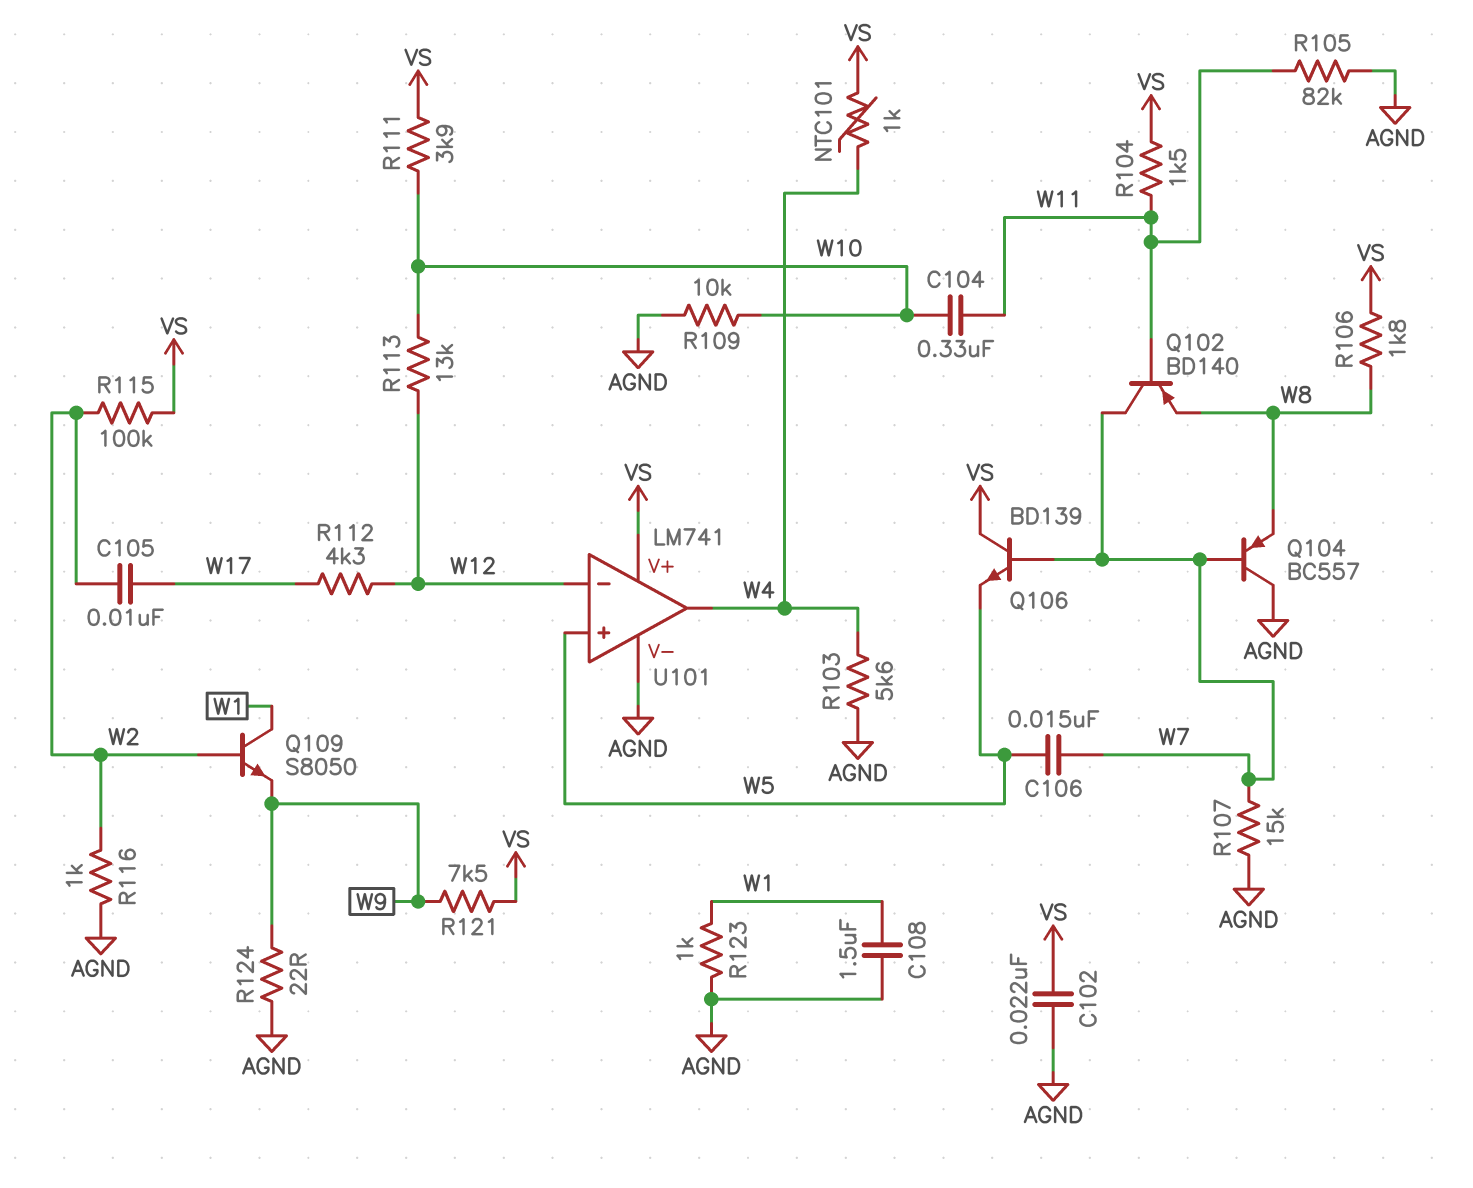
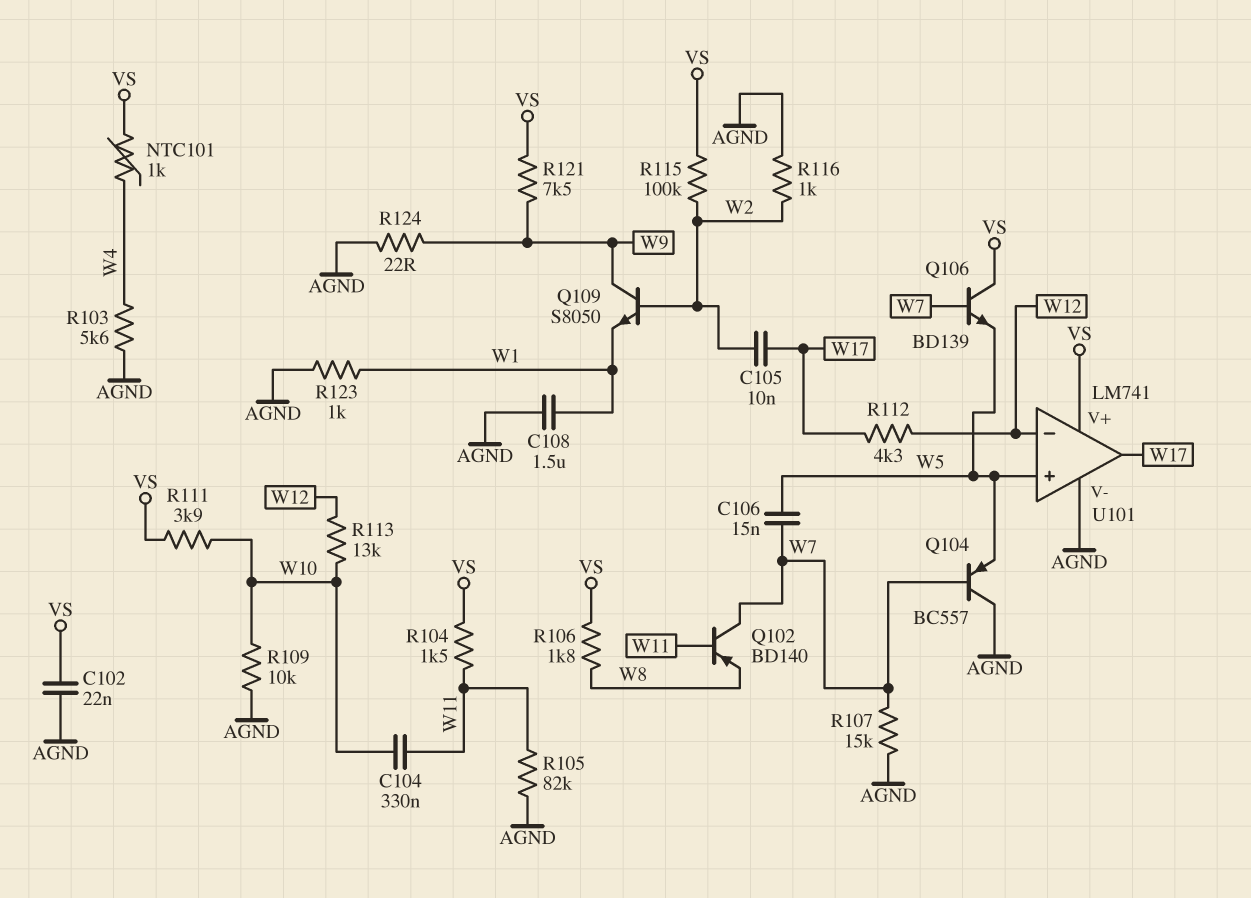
Q104: PNP BC557 (B W7, C AGND, E W8) -> PNP BC557 (B W7, C AGND, E W5)
Q109: NPN S8050 (B W2, C W1, E W9) -> NPN S8050 (B W2, C W9, E W1)
U101 pin out: W4 -> W17

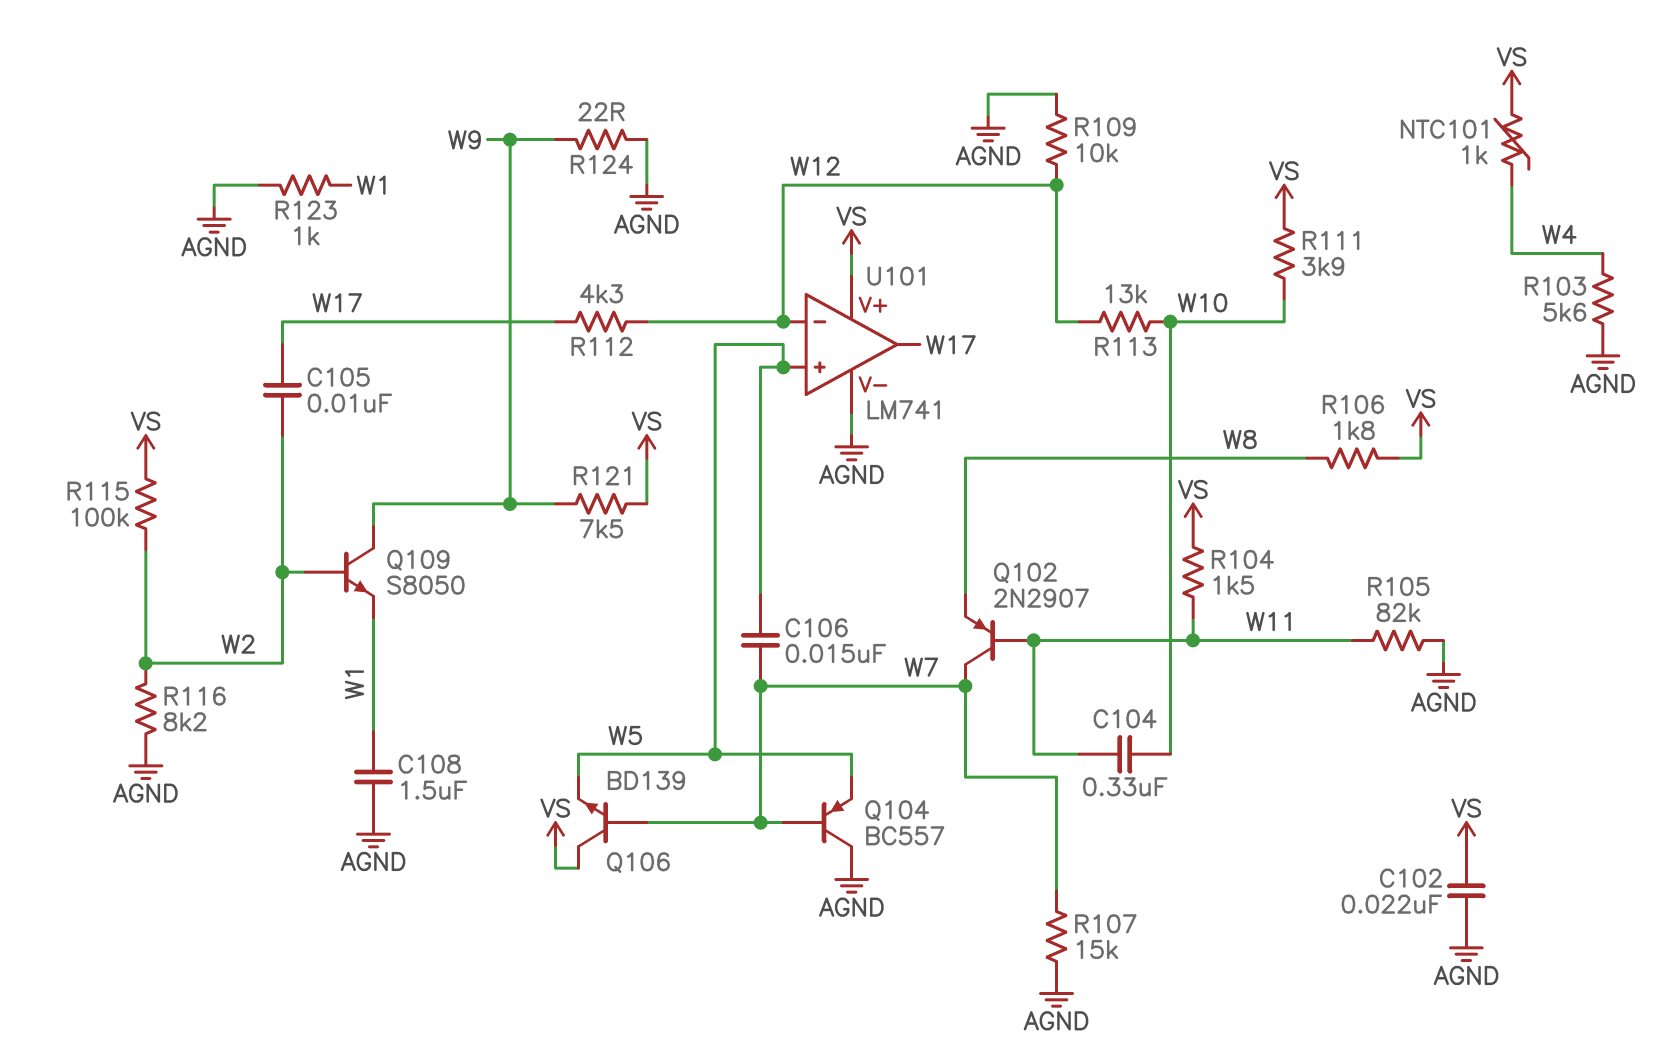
Q102: PNP BD140 (B W11, C W7, E W8) -> PNP 2N2907 (B W11, C W7, E W8)
R109: 10k (AGND, W10) -> 10k (AGND, W12)
R116: 1k (AGND, W2) -> 8.2k (AGND, W2)

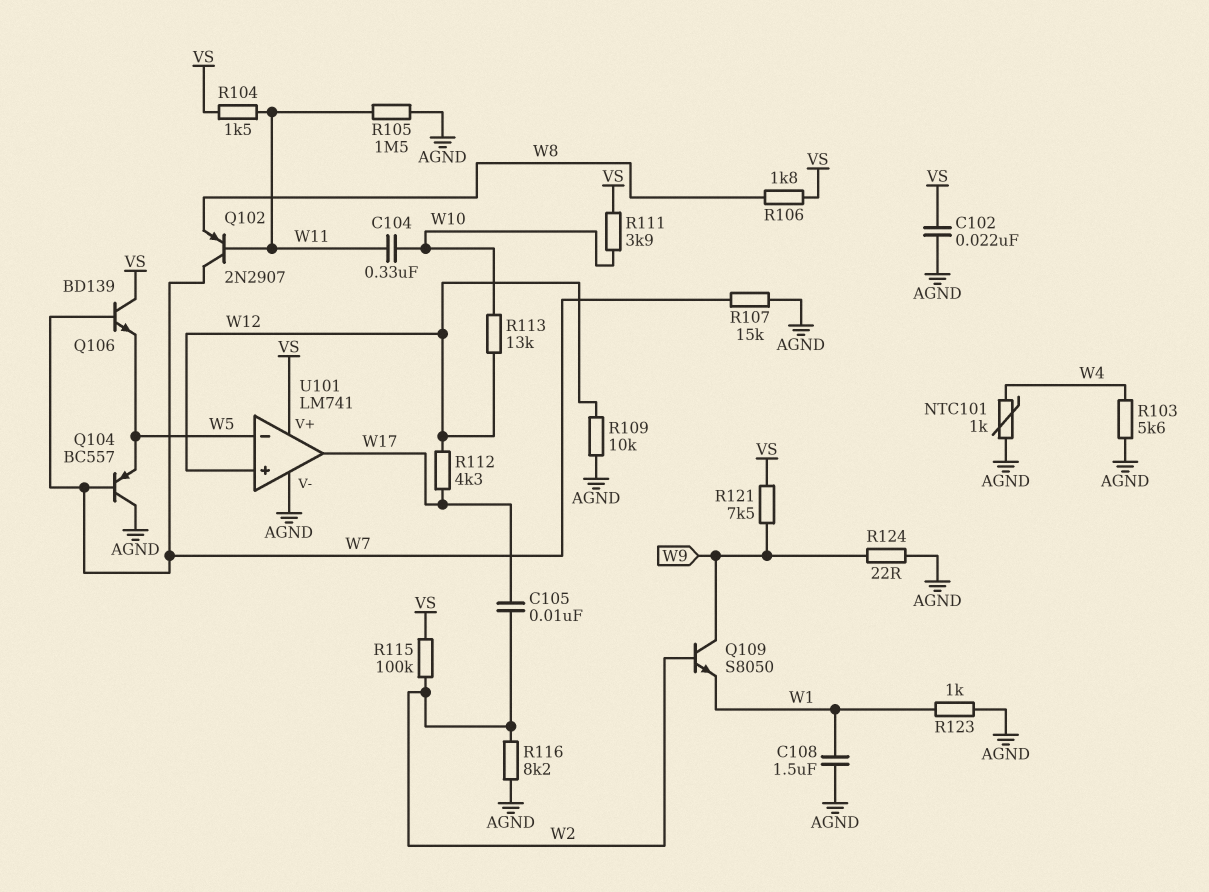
C106: 15nF (W5, W7) -> none
NTC101: 1k (VS, W4) -> 1k (AGND, W4)
R105: 82k (AGND, W11) -> 1.5M (AGND, W11)
U101 pin in+: W5 -> W12
U101 pin in-: W12 -> W5

